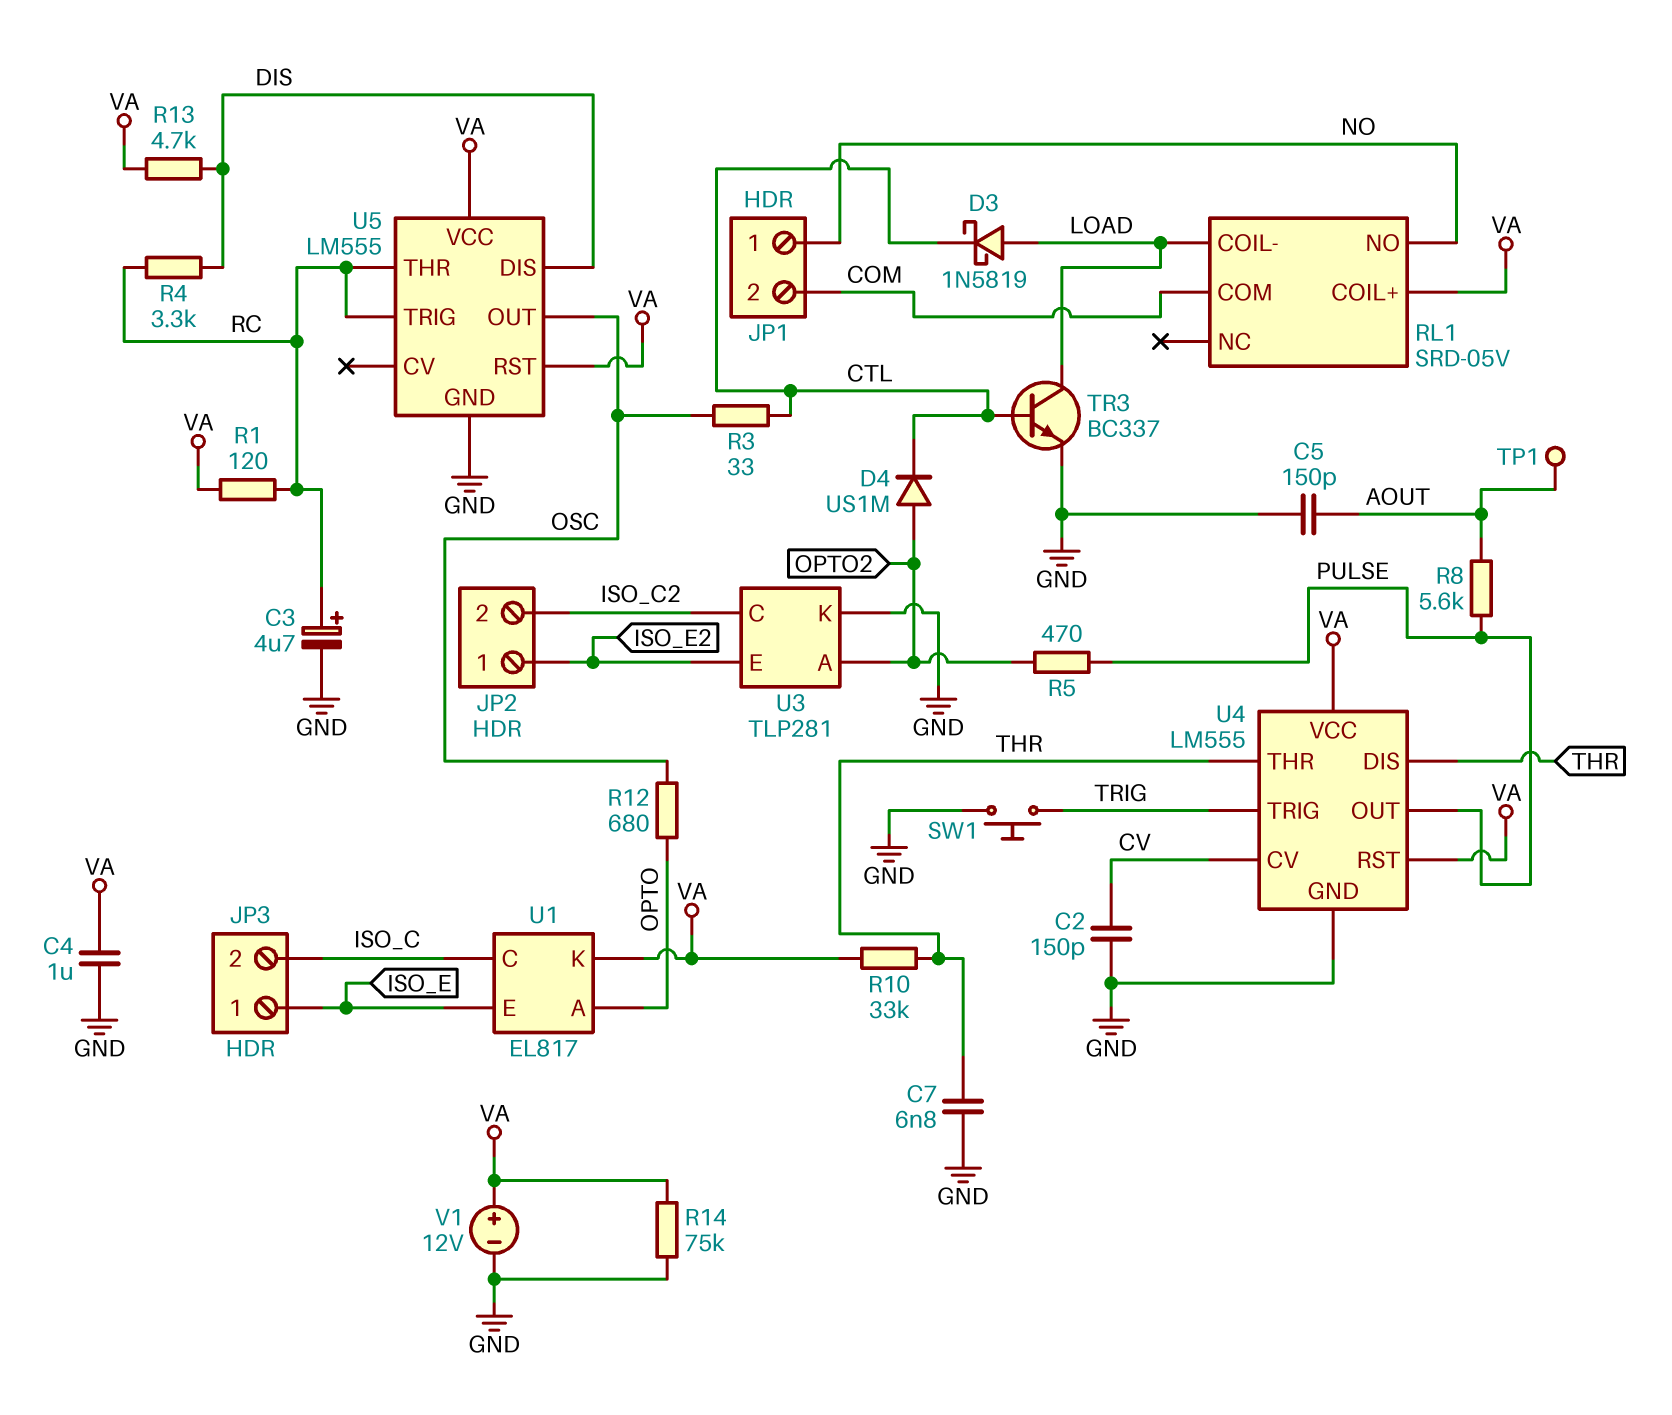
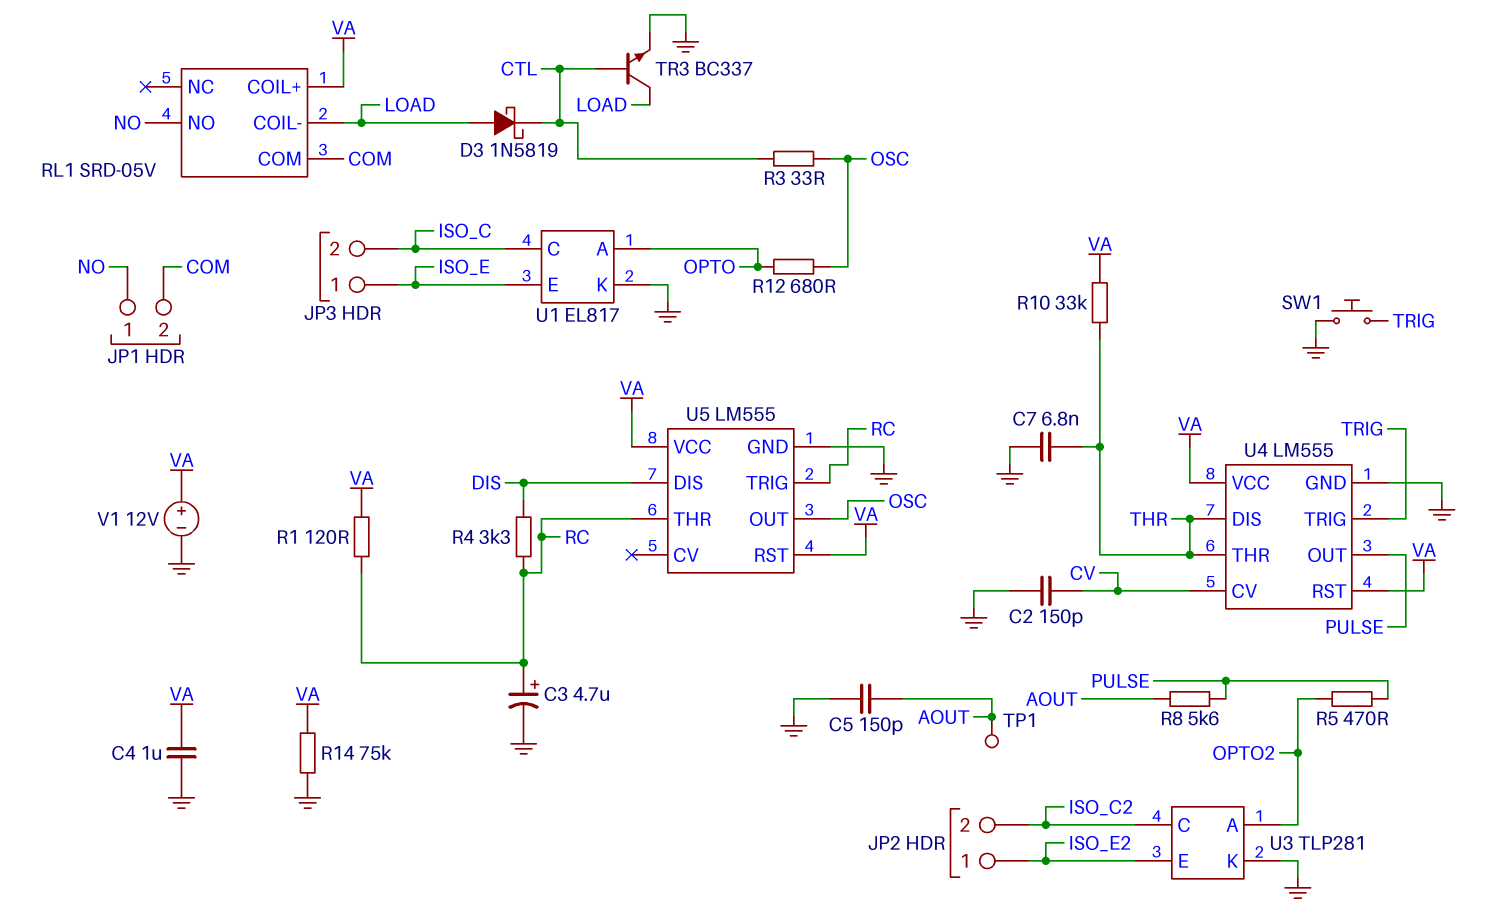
D4: diode US1M (A OPTO2, K CTL) -> none
R13: 4.7k (DIS, VA) -> none
U1 pin K: VA -> GND

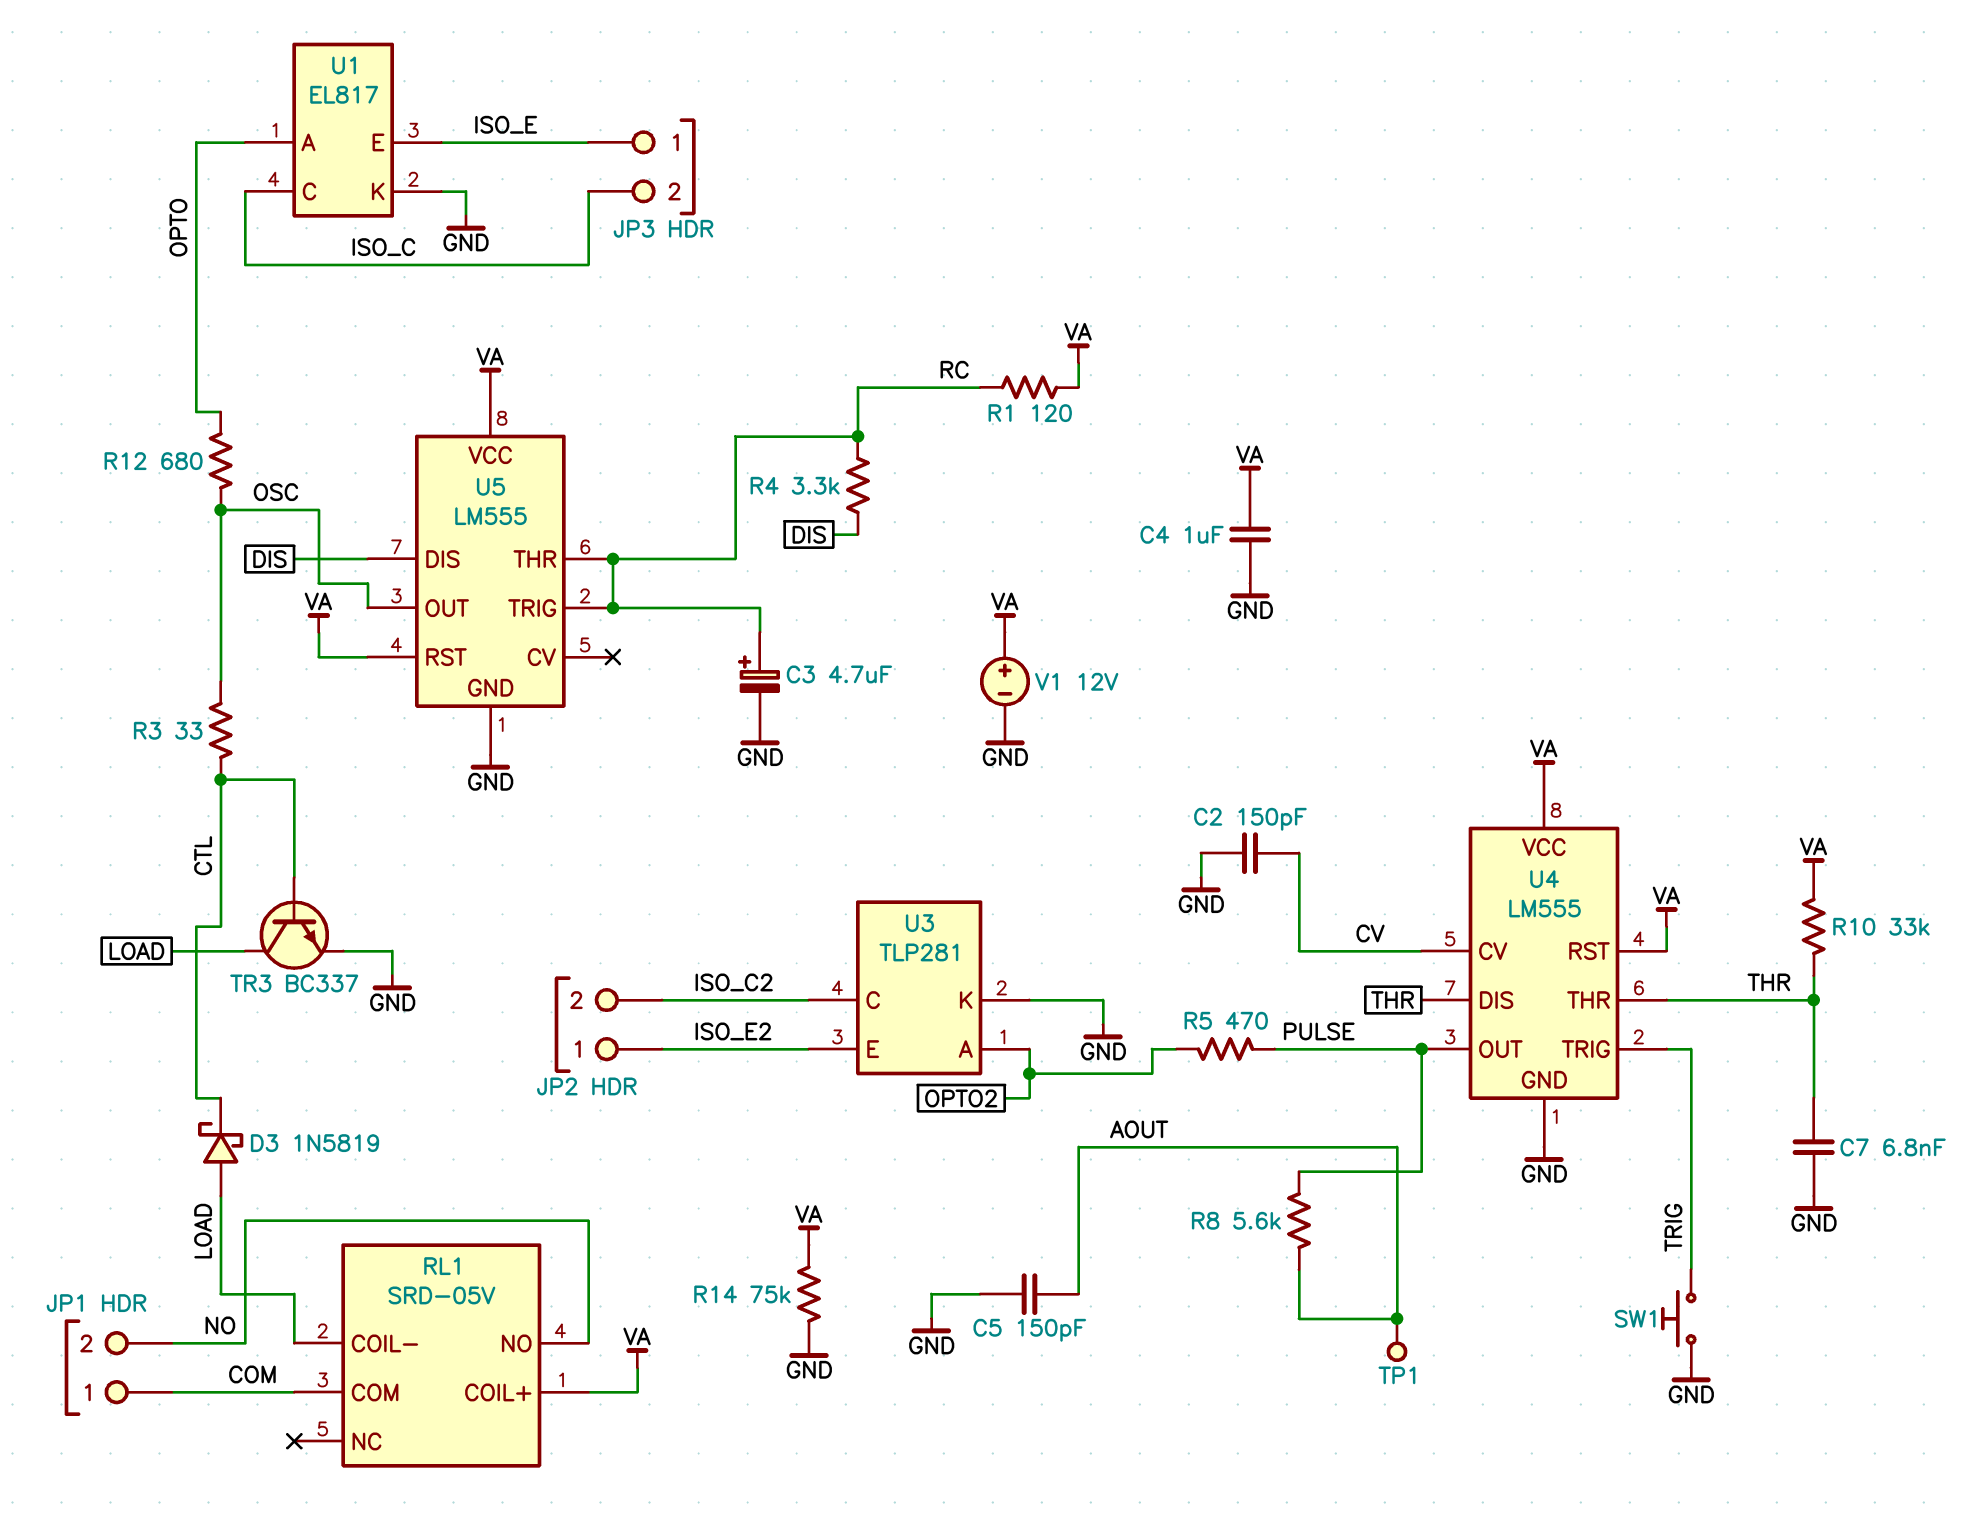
JP1 pin 1: NO -> COM
JP1 pin 2: COM -> NO

